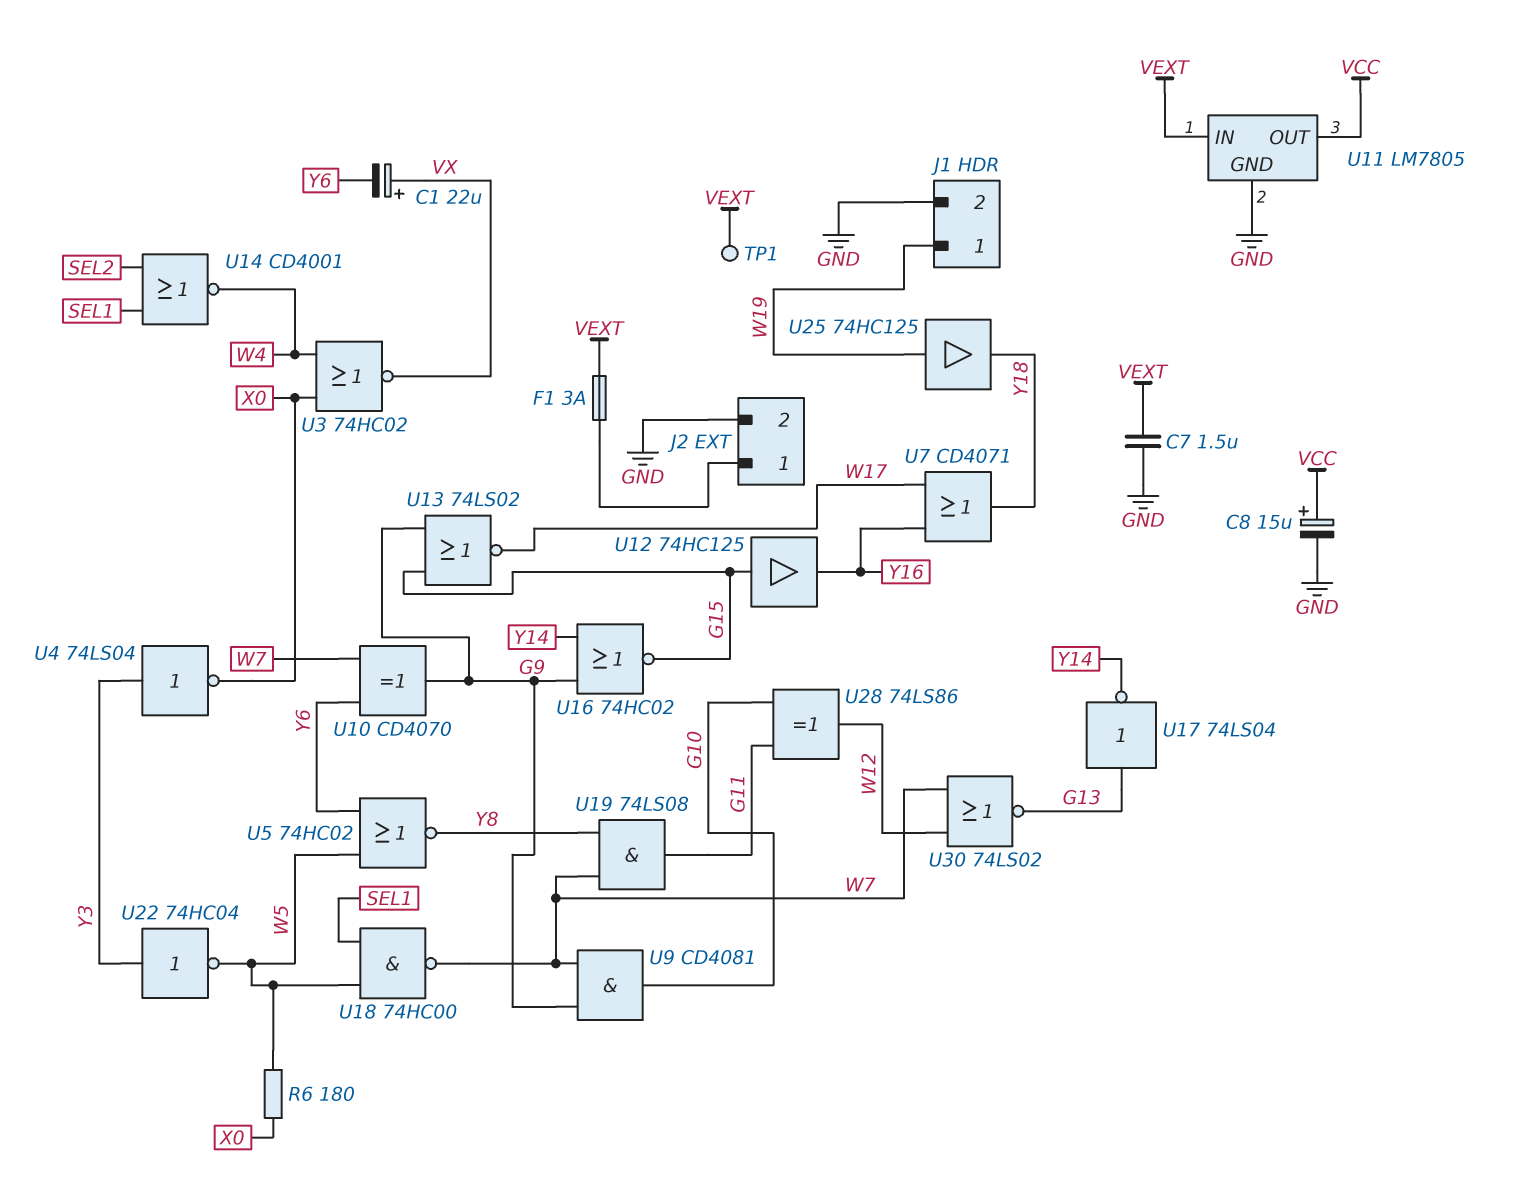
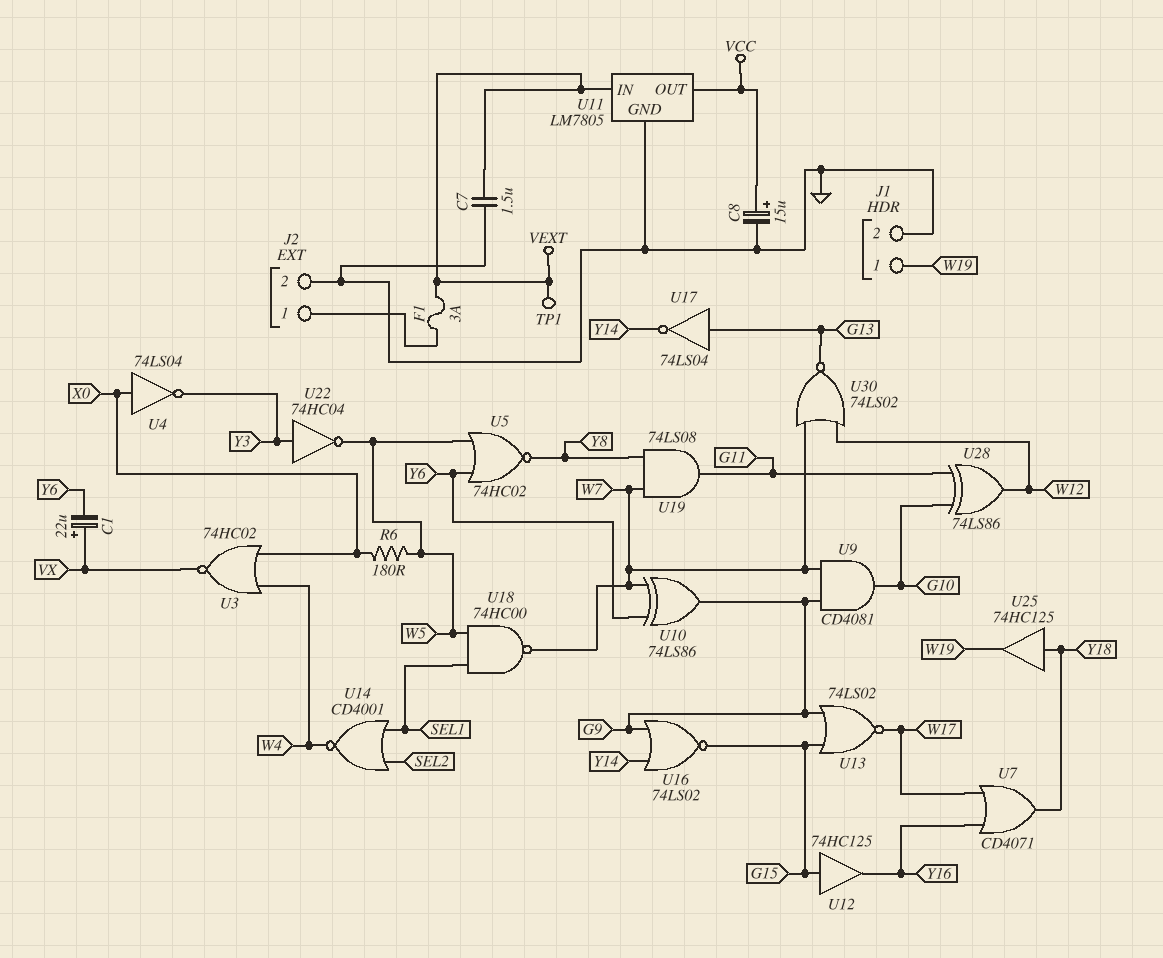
U4: NOT 74LS04 (in Y3, out X0) -> NOT 74LS04 (in X0, out Y3)
U10: XOR CD4070 (in W7, in Y6, out G9) -> XOR 74LS86 (in W7, in Y6, out G9)
U16: NOR 74HC02 (in G9, in Y14, out G15) -> NOR 74LS02 (in G9, in Y14, out G15)
U25: buffer 74HC125 (in W19, out Y18) -> buffer 74HC125 (in Y18, out W19)

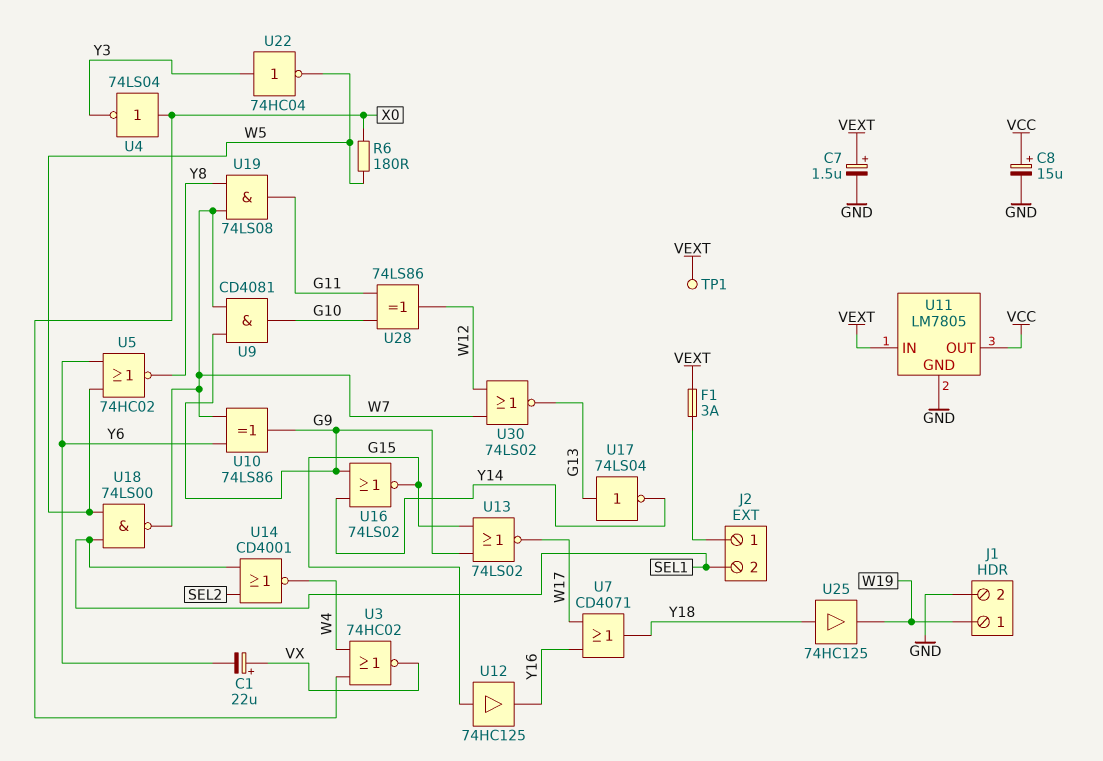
C7: 1.5uF (GND, VEXT) -> 1.5uF (plus VEXT, minus GND)
J2 pin 2: GND -> SEL1
U18: NAND 74HC00 (in SEL1, in W5, out W7) -> NAND 74LS00 (in SEL1, in W5, out W7)

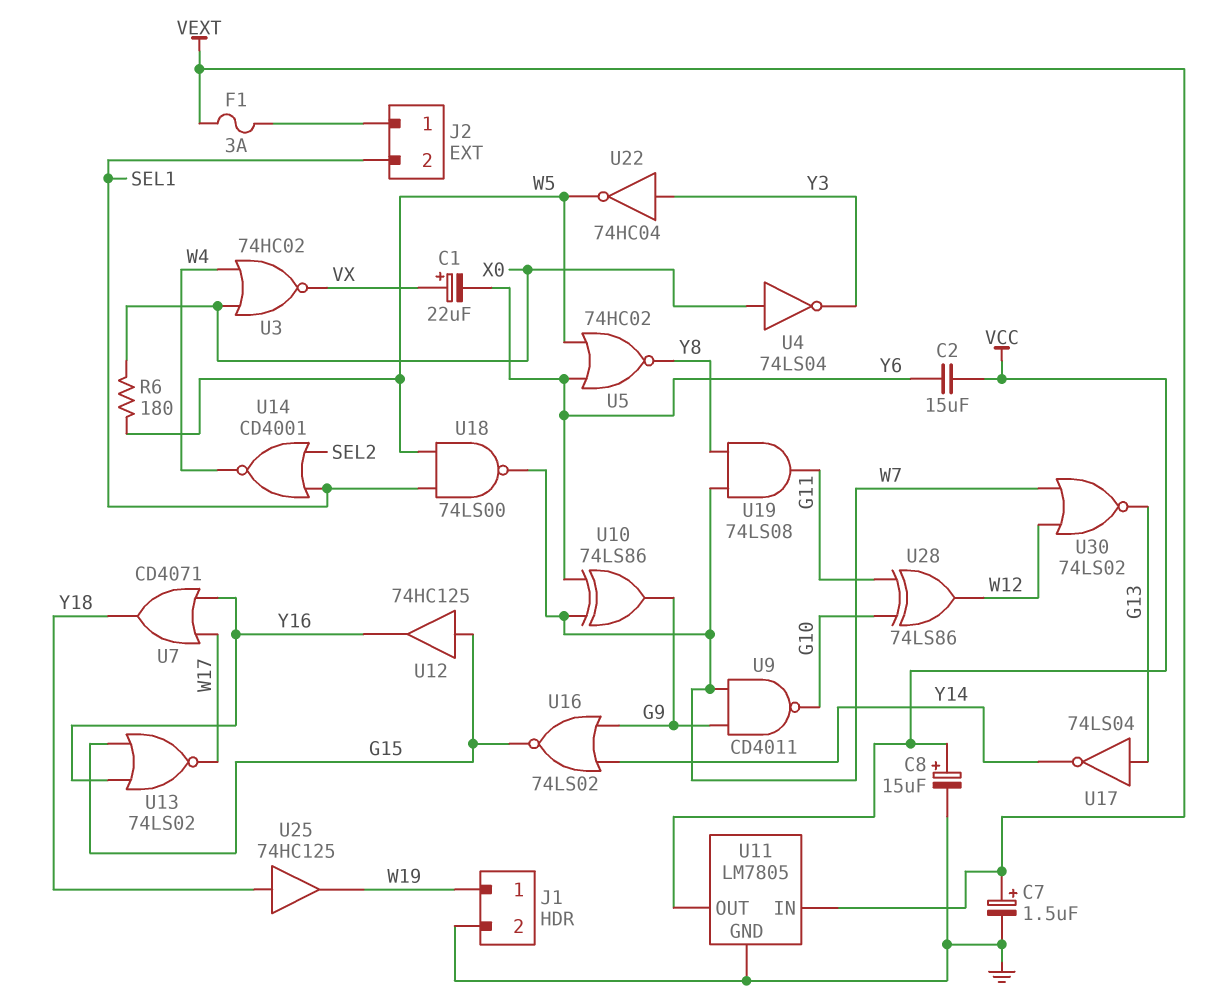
C2: none -> 15uF (VCC, Y6)
TP1: test point (VEXT) -> none
U9: AND CD4081 (in G9, in W7, out G10) -> NAND CD4011 (in G9, in W7, out G10)
U13: NOR 74LS02 (in G9, in G15, out W17) -> NOR 74LS02 (in G15, in Y16, out W17)

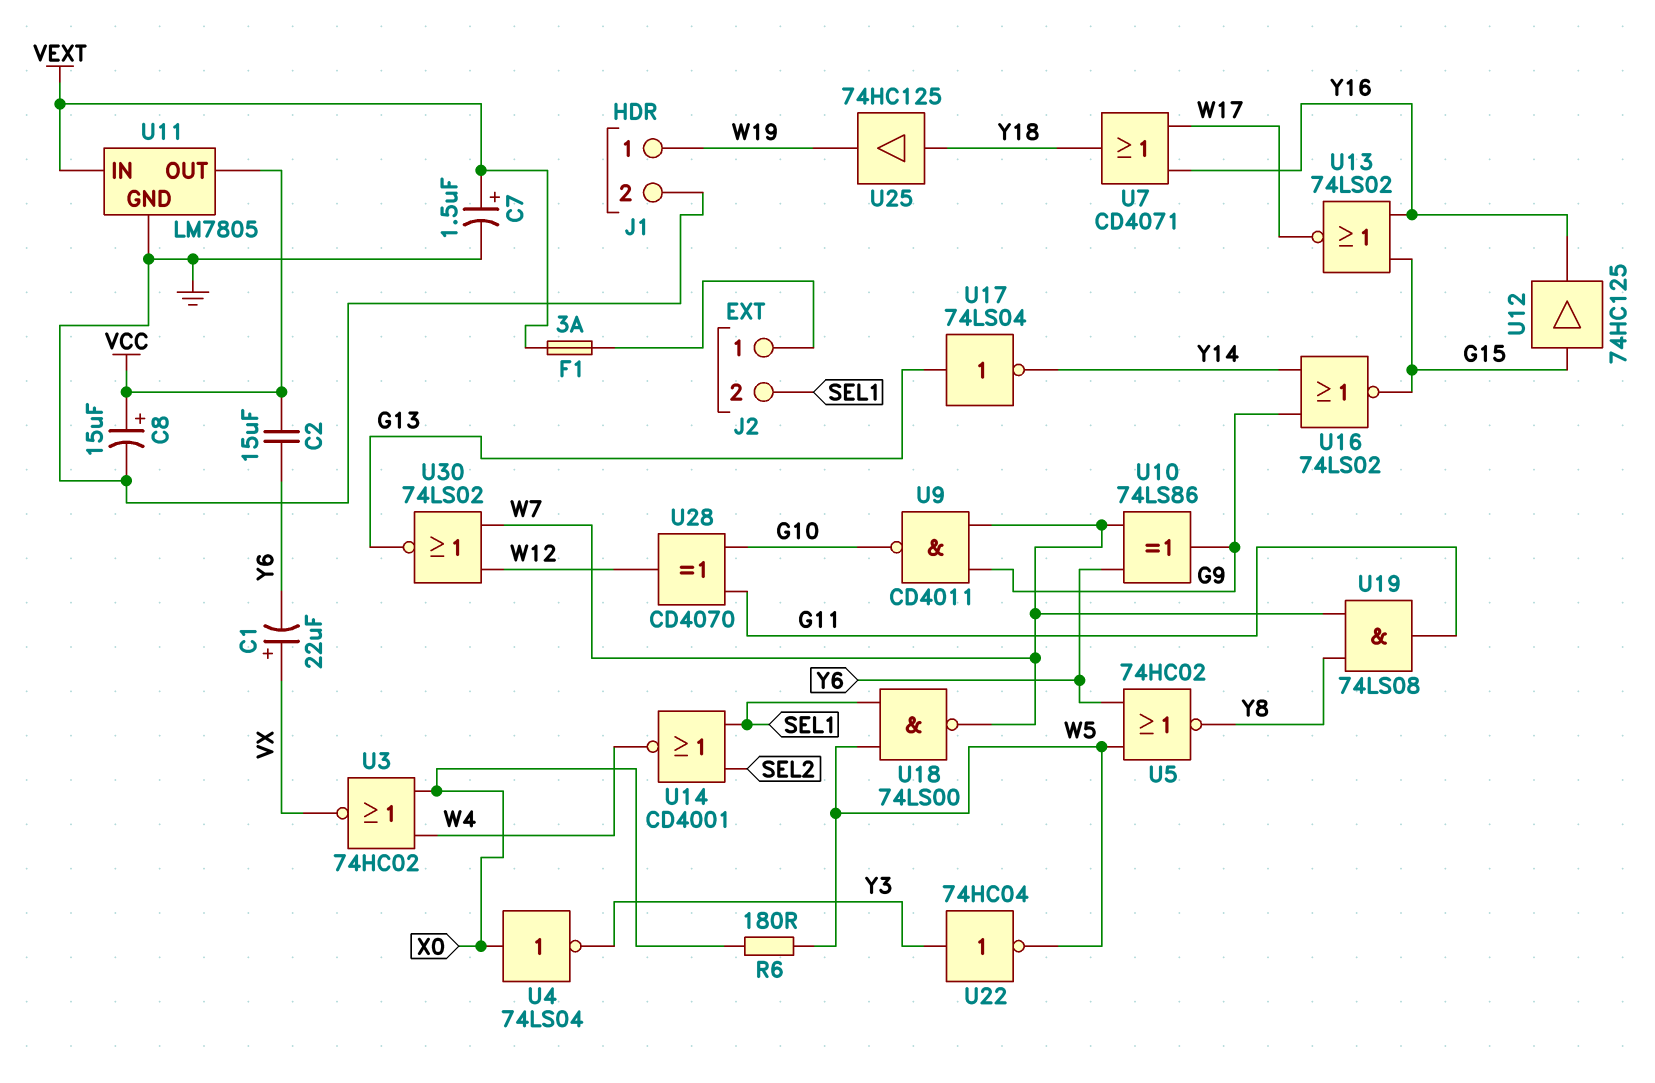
U28: XOR 74LS86 (in G10, in G11, out W12) -> XOR CD4070 (in G10, in G11, out W12)

